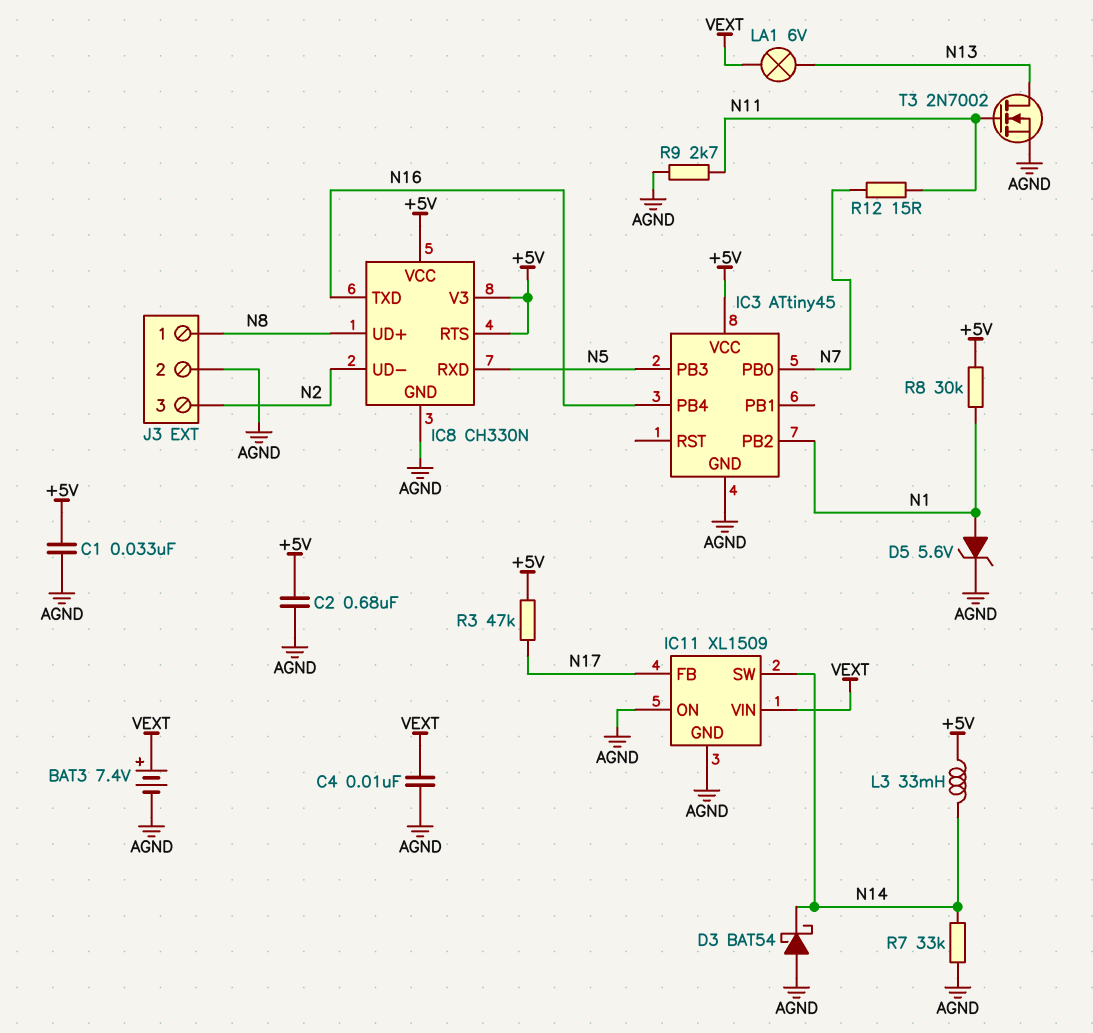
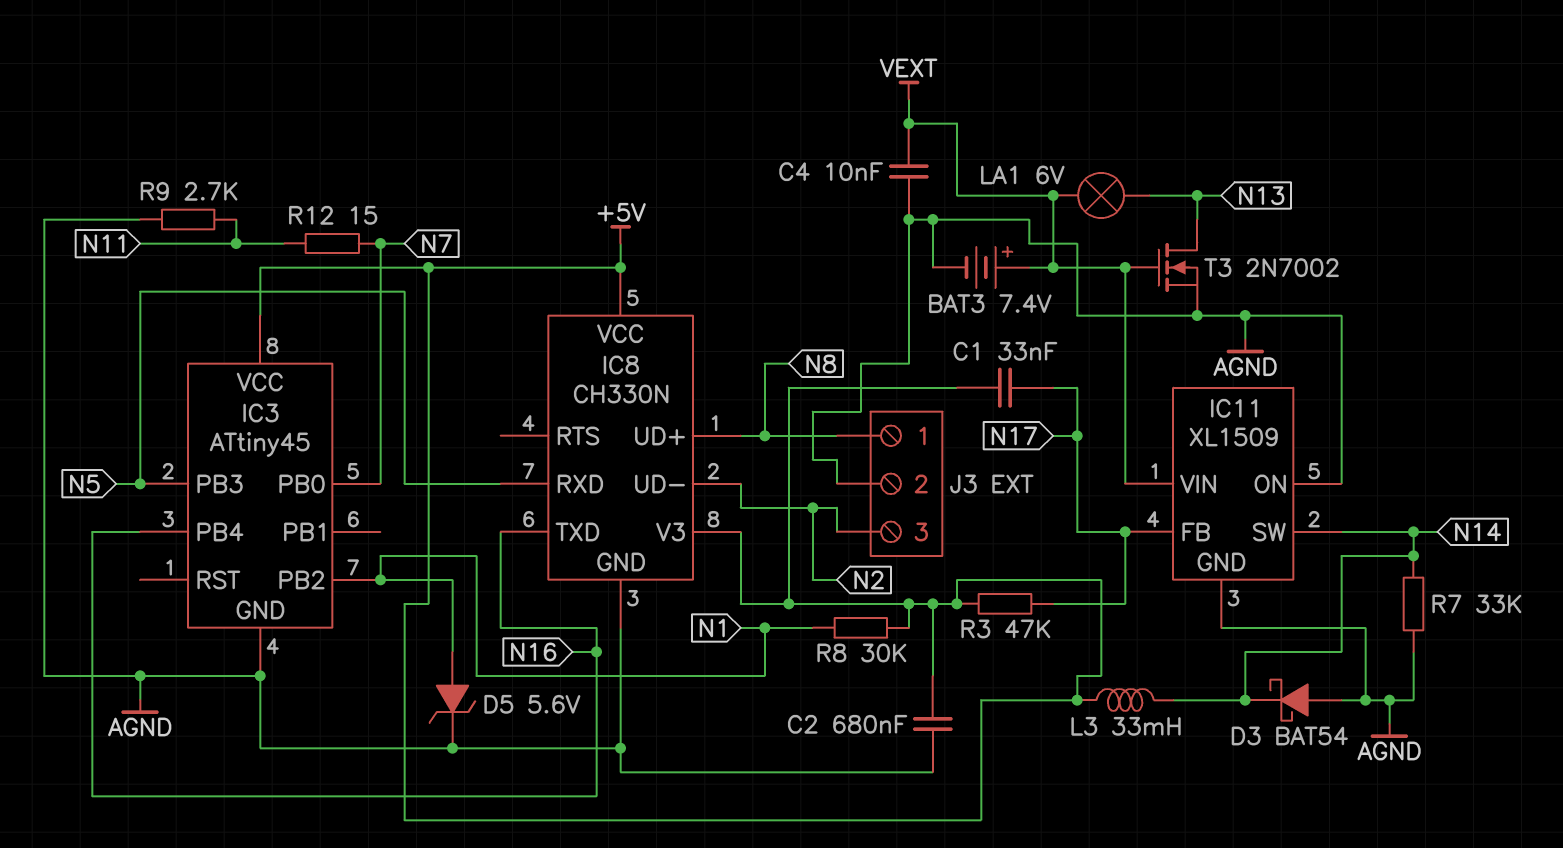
C1: 33nF (+5V, AGND) -> 33nF (+5V, N17)
IC8 pin RTS: +5V -> none
T3: NMOS 2N7002 (G N11, D N13, S AGND) -> NMOS 2N7002 (G VEXT, D N13, S AGND)

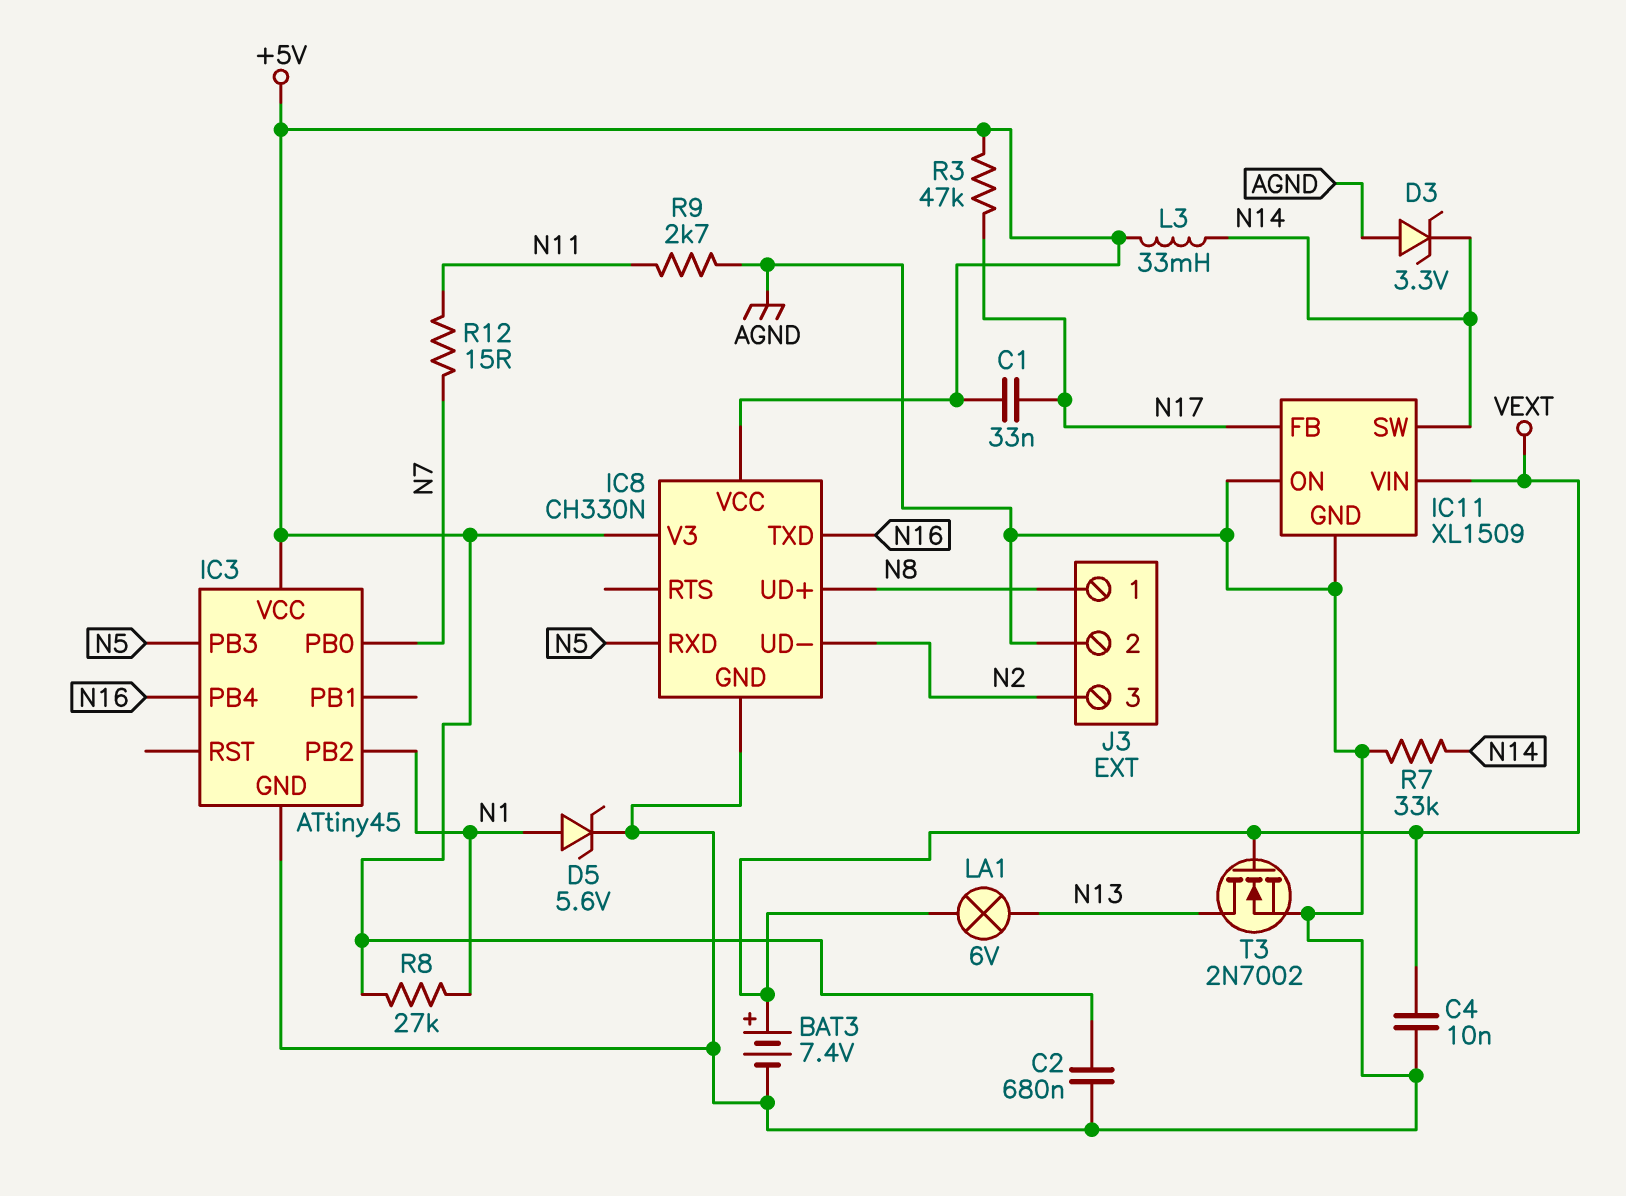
D3: schottky BAT54 (A AGND, K N14) -> zener 3.3V (A AGND, K N14)
R8: 30k (+5V, N1) -> 27k (+5V, N1)

